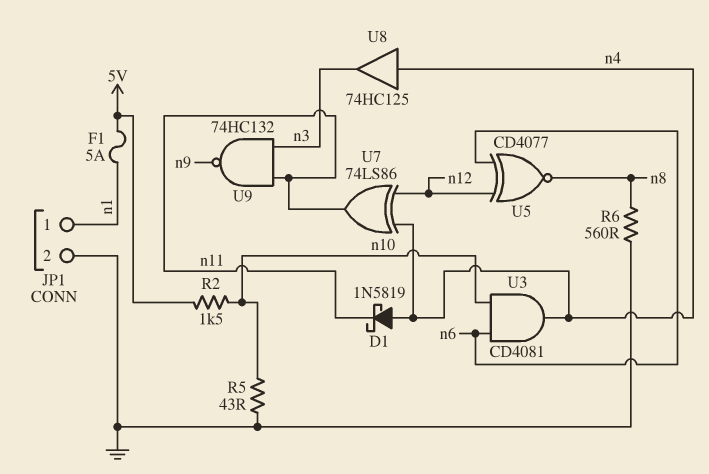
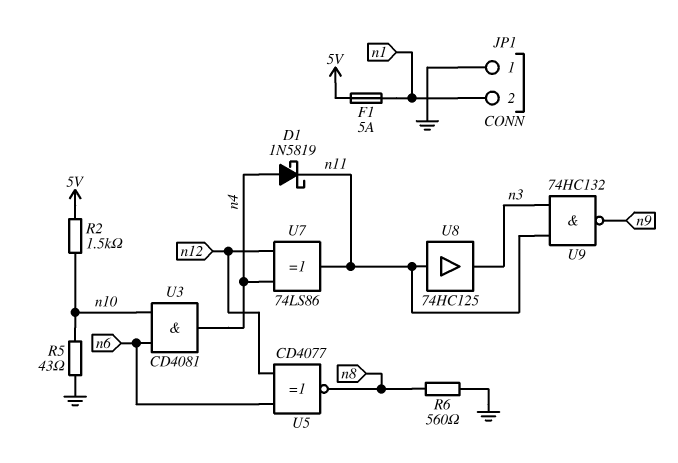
JP1 pin 1: n1 -> GND
JP1 pin 2: GND -> n1
U8: buffer 74HC125 (in n4, out n3) -> buffer 74HC125 (in n11, out n3)

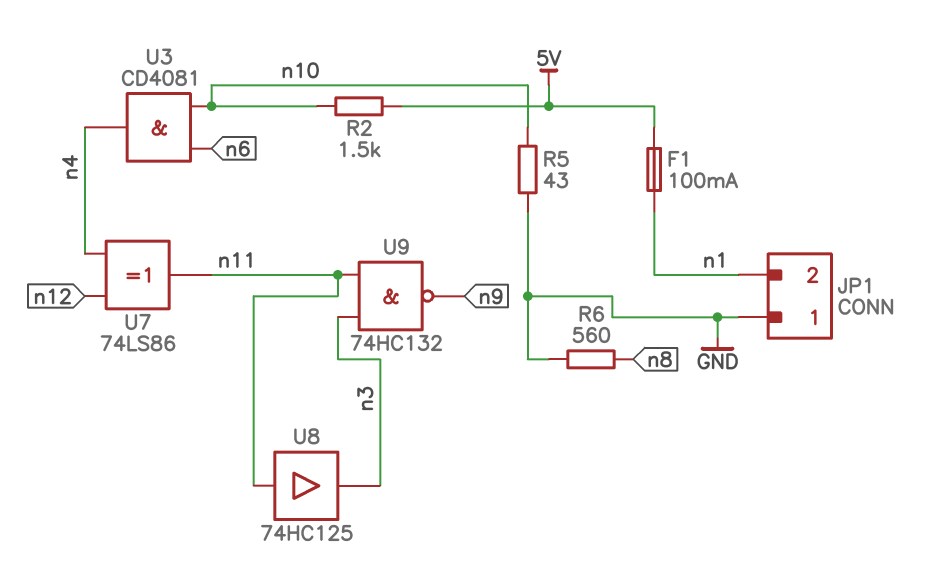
D1: schottky 1N5819 (A n4, K n11) -> none
F1: 5A (5V, n1) -> 100mA (5V, n1)
U5: XNOR CD4077 (in n6, in n12, out n8) -> none

